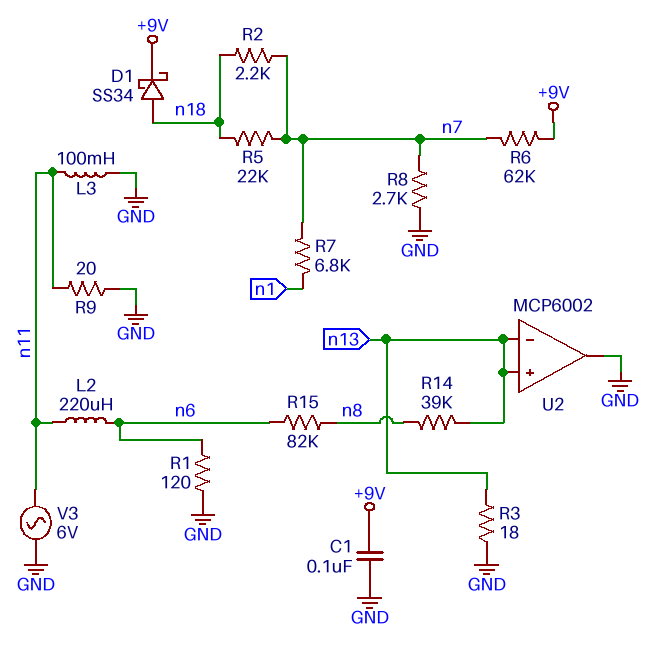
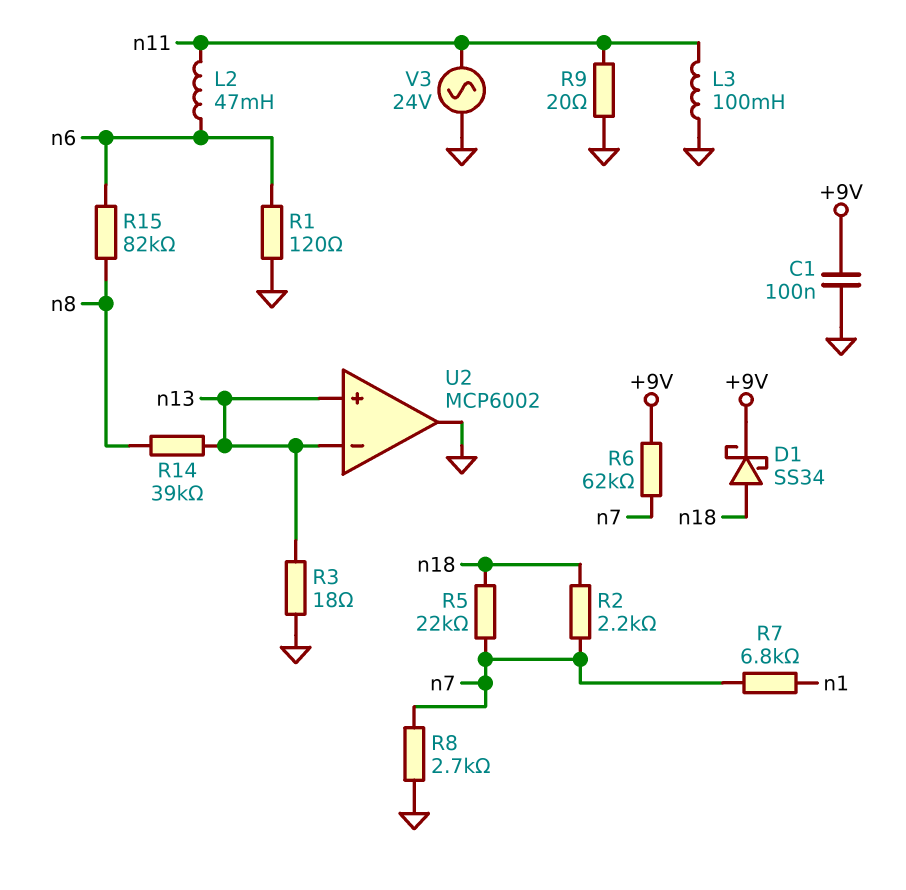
L2: 220uH (n6, n11) -> 47mH (n6, n11)
V3: AC 6V (GND, n11) -> AC 24V (GND, n11)

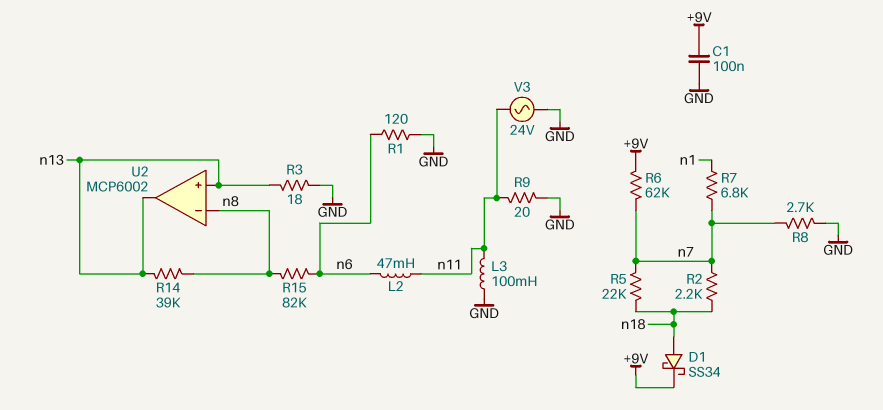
U2 pin in-: n13 -> n8
U2 pin out: GND -> n13

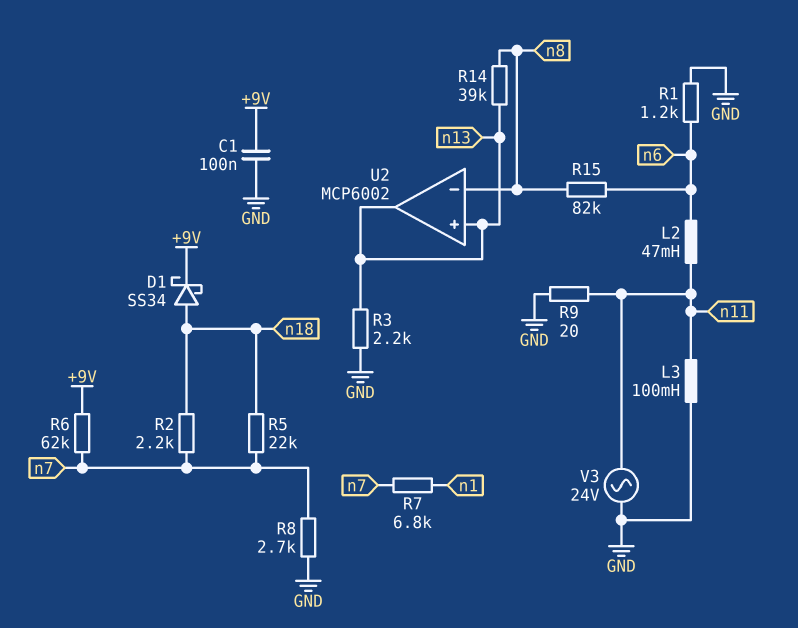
R1: 120 (GND, n6) -> 1.2k (GND, n6)
R3: 18 (GND, n13) -> 2.2k (GND, n13)

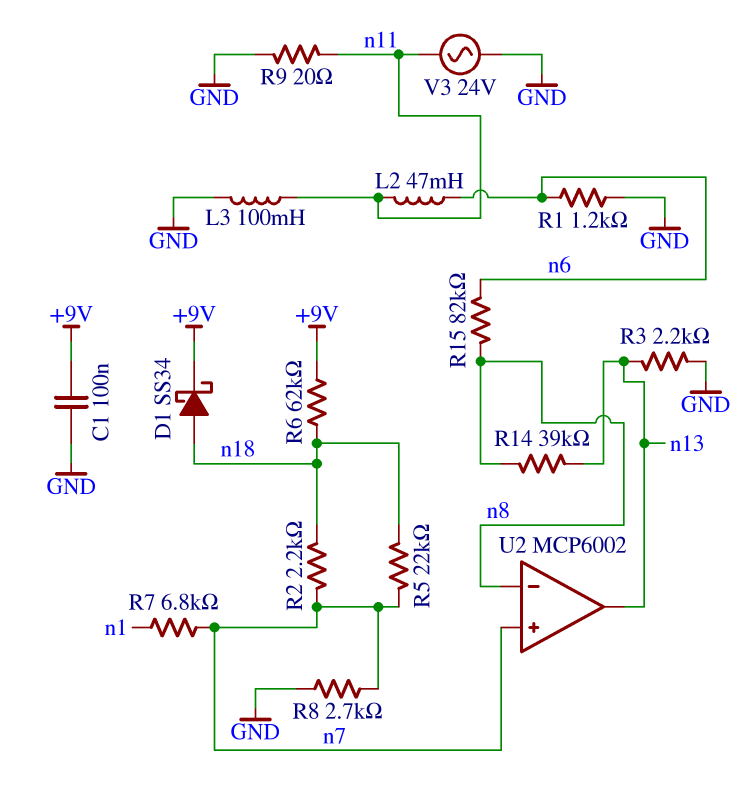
R6: 62k (+9V, n7) -> 62k (+9V, n18)
U2 pin in+: n13 -> n7

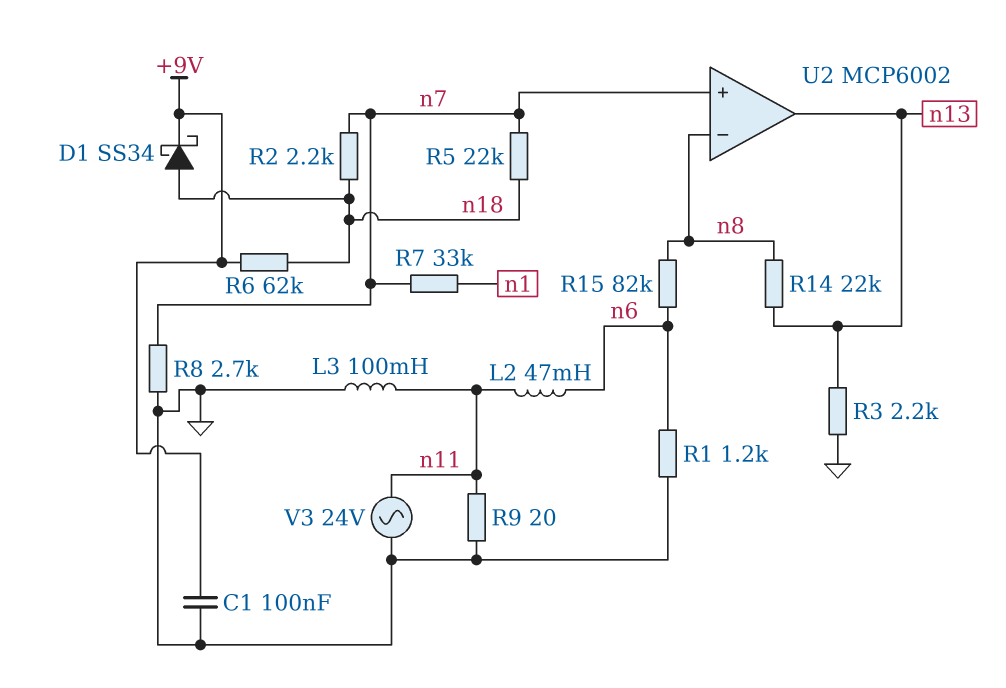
R7: 6.8k (n1, n7) -> 33k (n1, n7)
R14: 39k (n8, n13) -> 22k (n8, n13)

